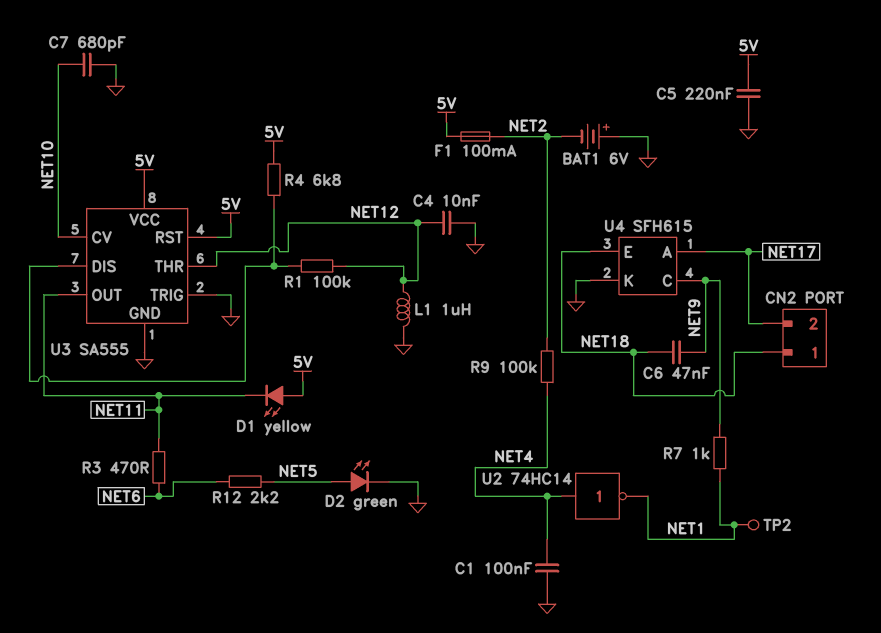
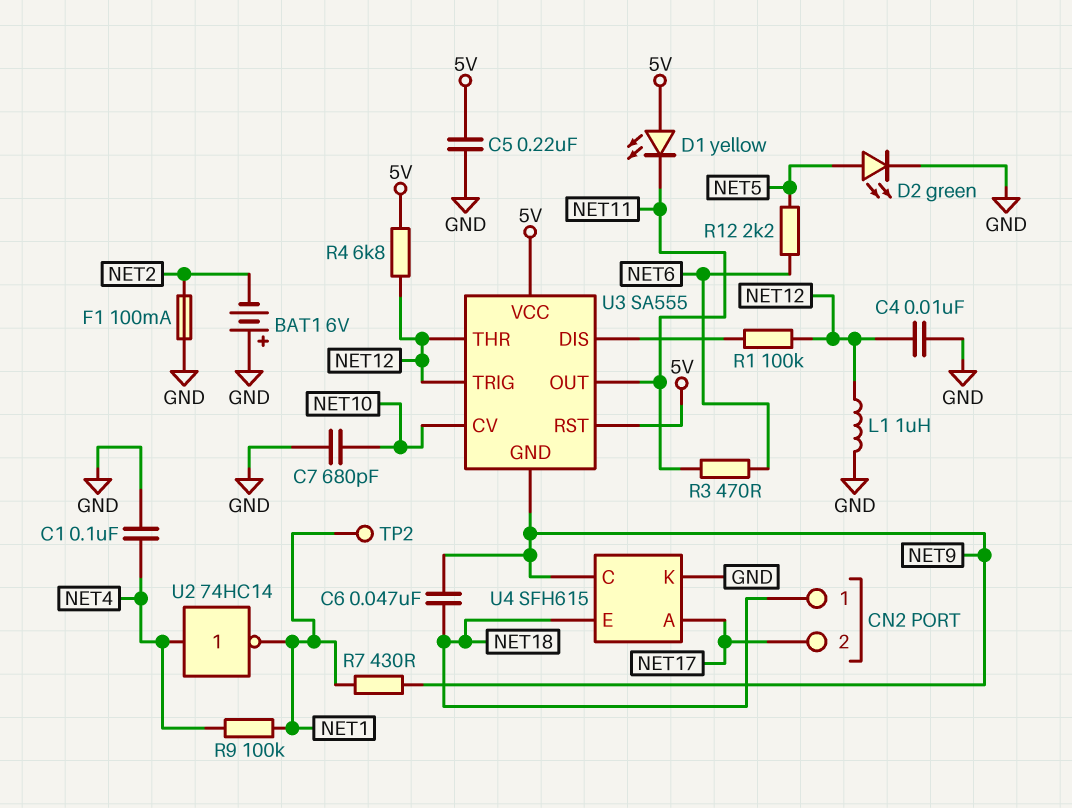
F1: 100mA (5V, NET2) -> 100mA (GND, NET2)
R4: 6.8k (5V, U3/DIS) -> 6.8k (5V, NET12)
R7: 1k (NET1, NET9) -> 430 (NET1, NET9)
R9: 100k (NET2, NET4) -> 100k (NET1, NET4)
U3 pin GND: GND -> NET9
U3 pin TRIG: GND -> NET12

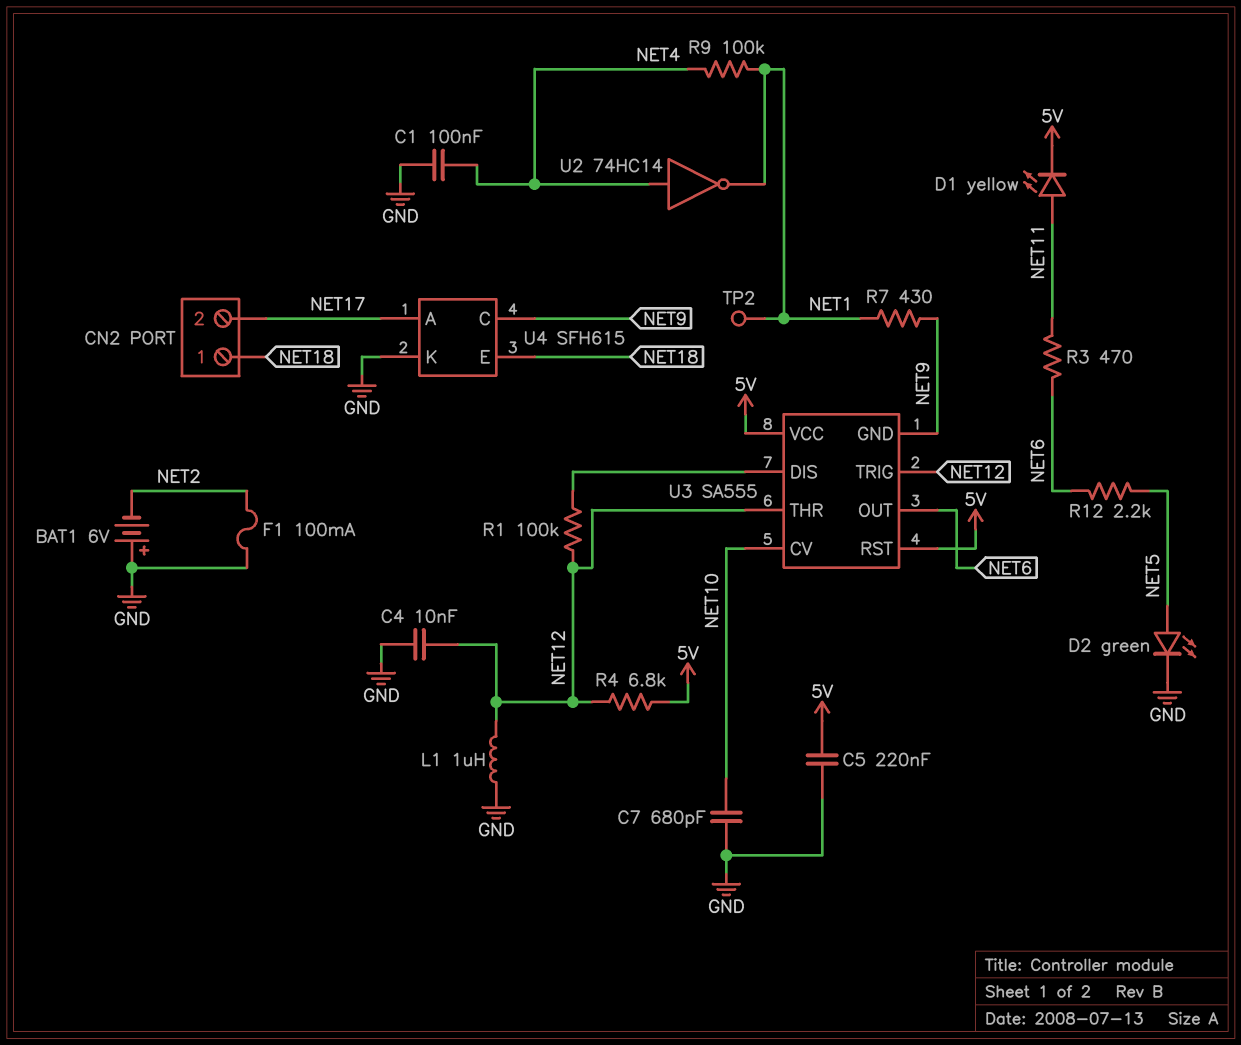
C6: 47nF (NET9, NET18) -> none
D1: LED yellow (A 5V, K NET11) -> LED yellow (A NET11, K 5V)
U3 pin OUT: NET11 -> NET6

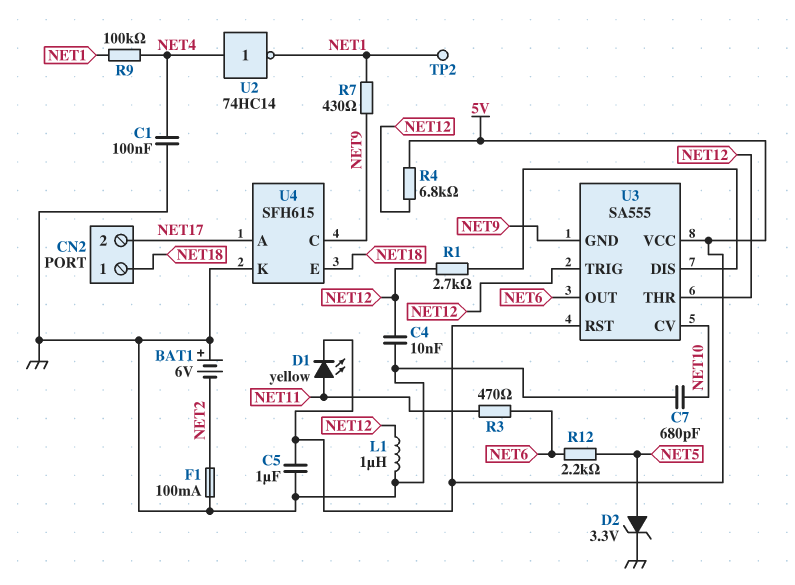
C5: 220nF (5V, GND) -> 1uF (5V, GND)
D2: LED green (A NET5, K GND) -> zener 3.3V (A NET5, K GND)
R1: 100k (NET12, U3/DIS) -> 2.7k (NET12, U3/DIS)

